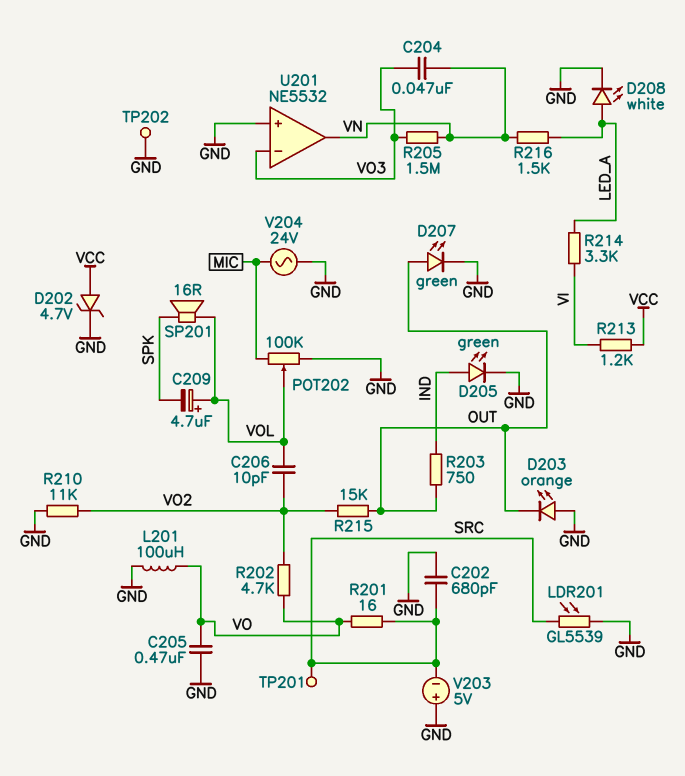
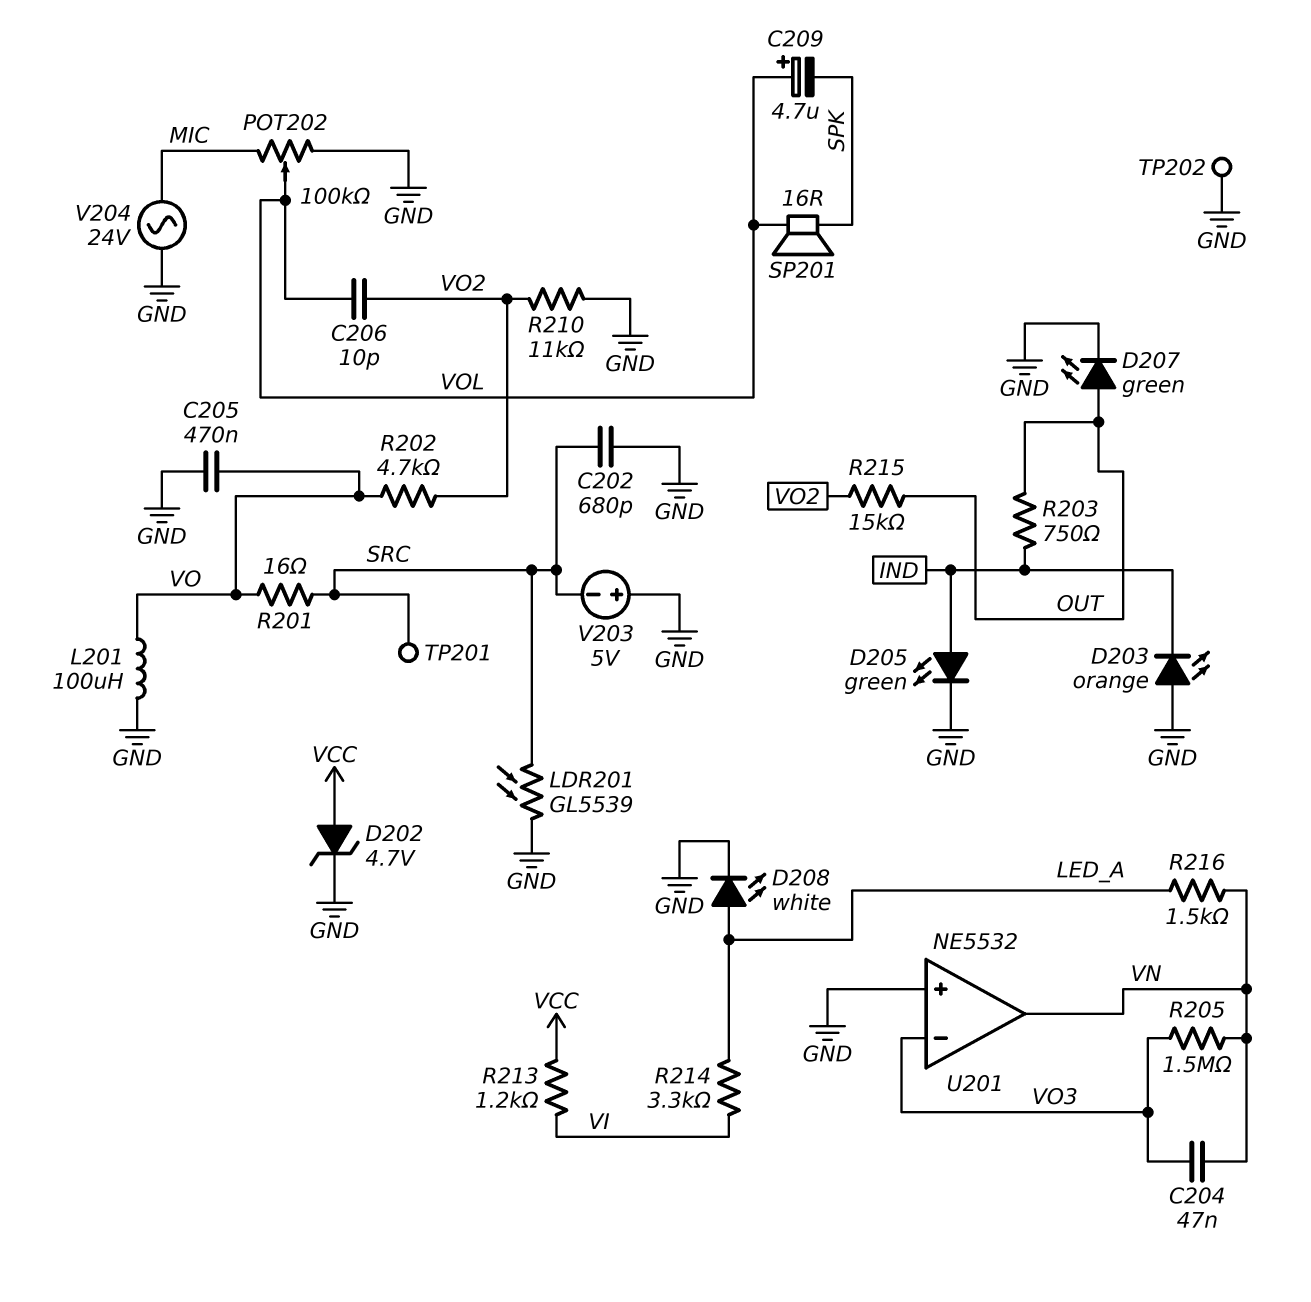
D203: LED orange (A GND, K OUT) -> LED orange (A GND, K IND)

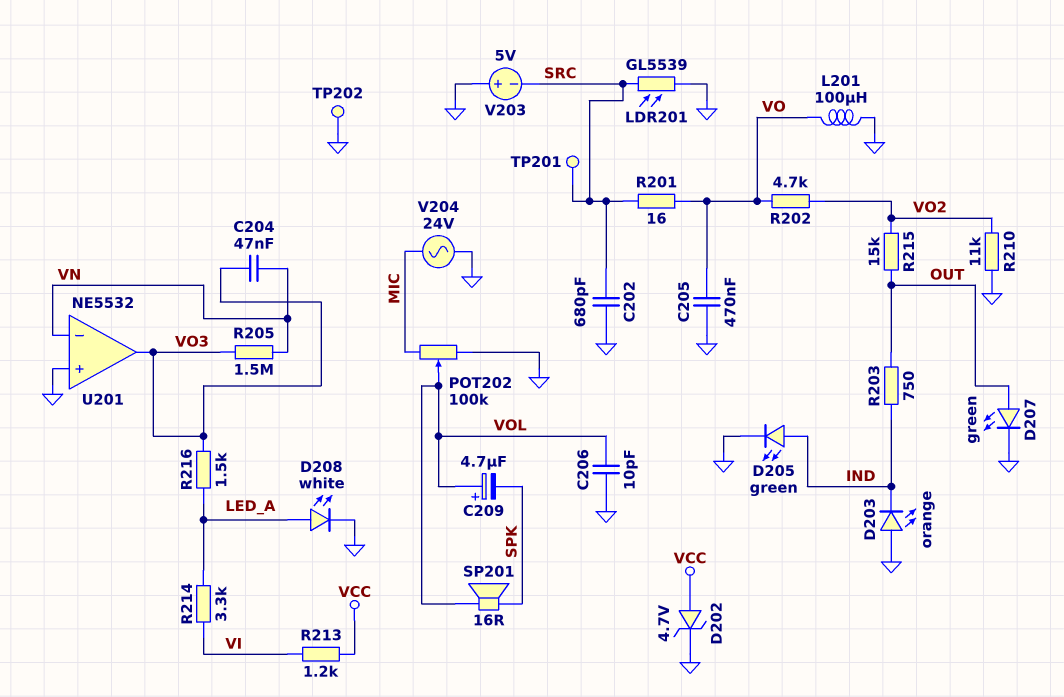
C206: 10pF (VO2, VOL) -> 10pF (GND, VOL)
R216: 1.5k (LED_A, VN) -> 1.5k (LED_A, VO3)
U201 pin in-: VO3 -> VN
U201 pin out: VN -> VO3

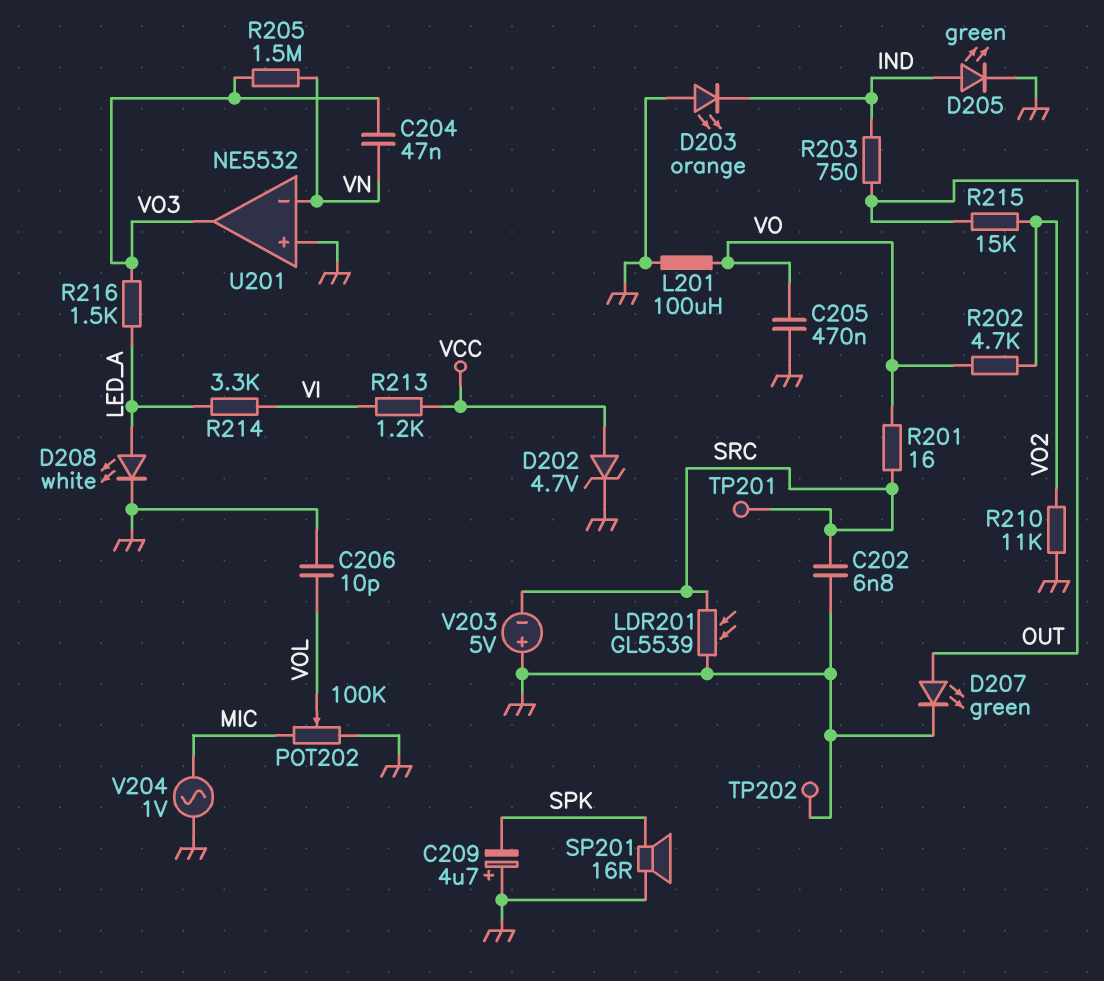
C202: 680pF (GND, SRC) -> 6.8nF (GND, SRC)
C209: 4.7uF (plus VOL, minus SPK) -> 4.7uF (plus GND, minus SPK)
SP201: speaker 16R (SPK, VOL) -> speaker 16R (GND, SPK)
V204: AC 24V (GND, MIC) -> AC 1V (GND, MIC)

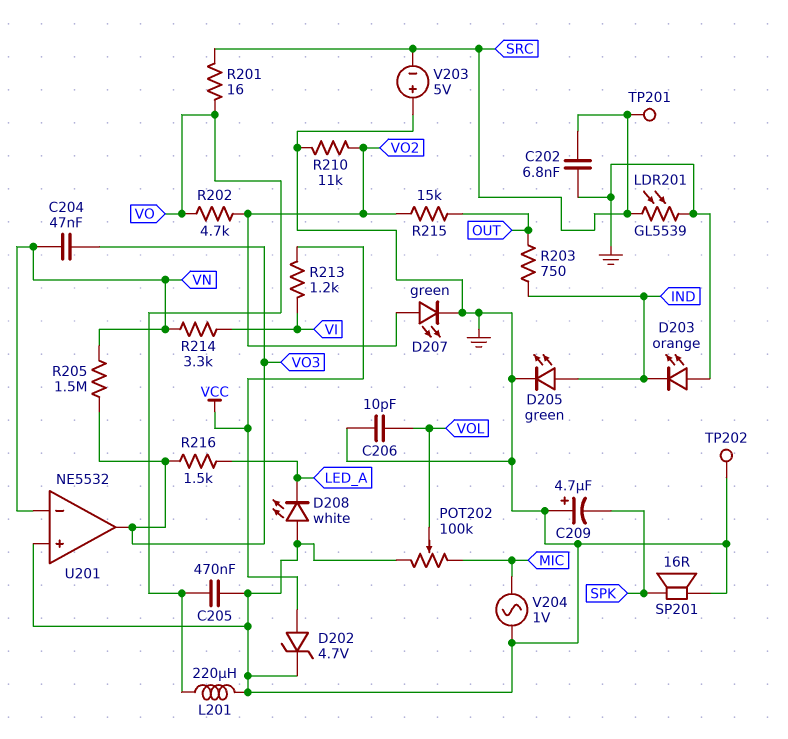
D207: LED green (A OUT, K GND) -> LED green (A VO2, K GND)
D208: LED white (A LED_A, K GND) -> LED white (A GND, K LED_A)
L201: 100uH (GND, VO) -> 220uH (GND, VO)
R214: 3.3k (LED_A, VI) -> 3.3k (VI, VN)

